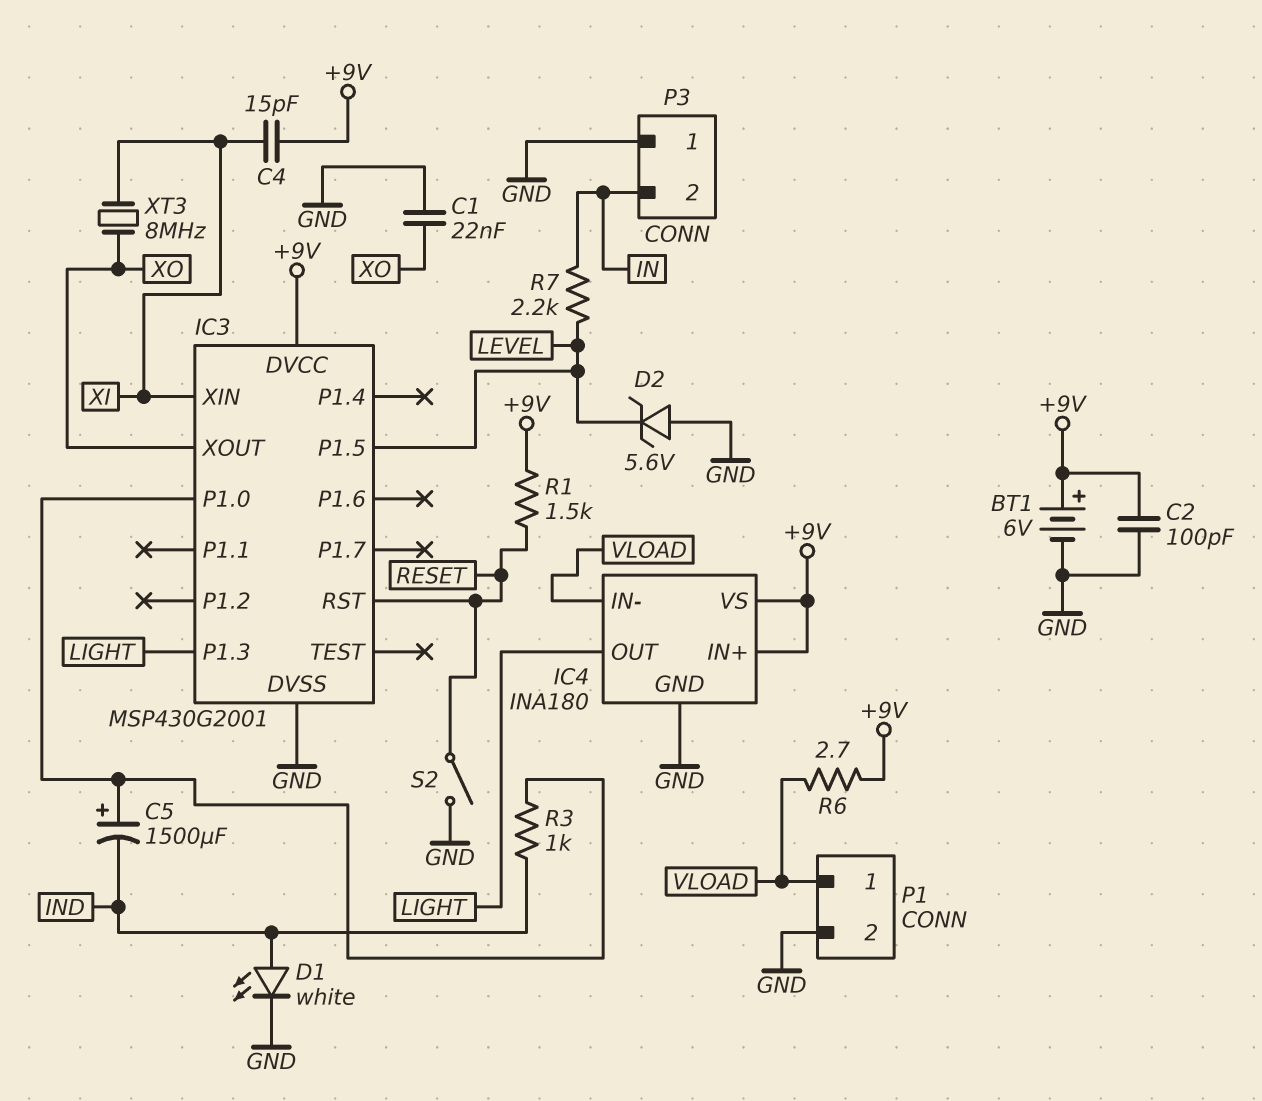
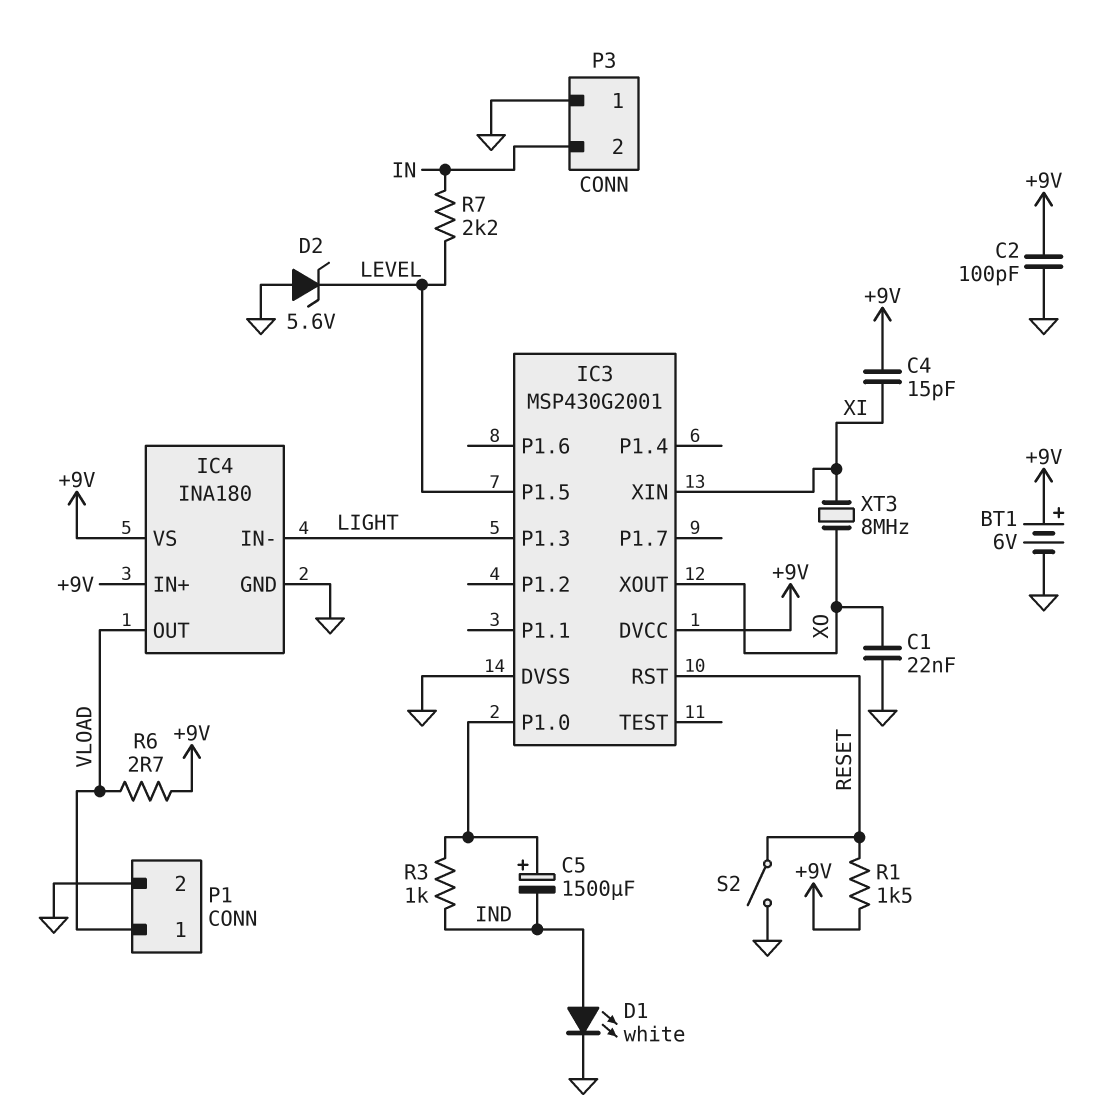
IC4 pin IN-: VLOAD -> LIGHT
IC4 pin OUT: LIGHT -> VLOAD

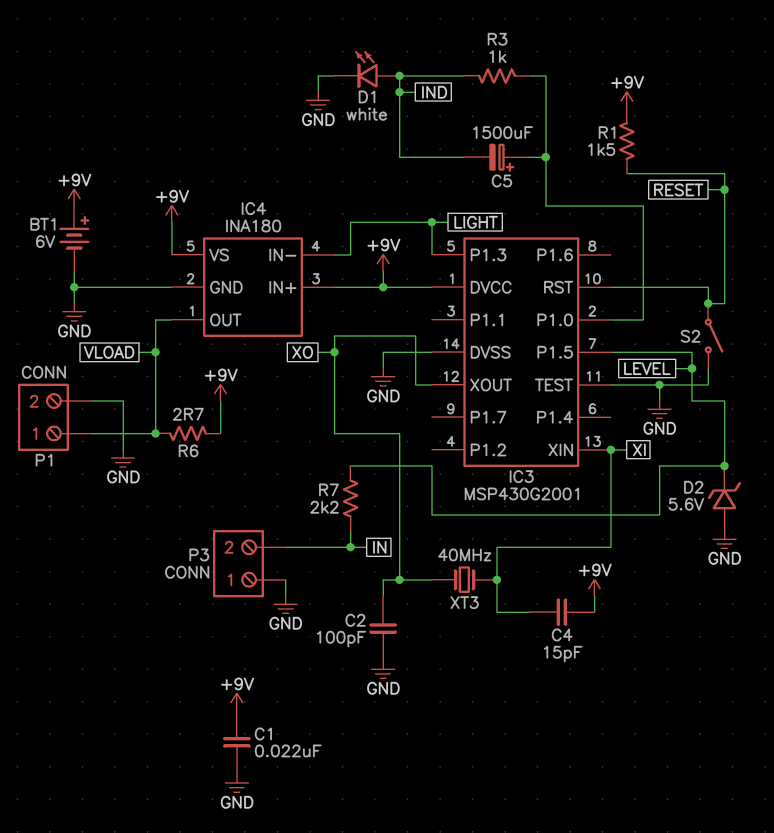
C1: 22nF (GND, XO) -> 22nF (+9V, GND)
C2: 100pF (+9V, GND) -> 100pF (GND, XO)
IC3 pin TEST: none -> GND
XT3: 8MHz (XI, XO) -> 40MHz (XI, XO)

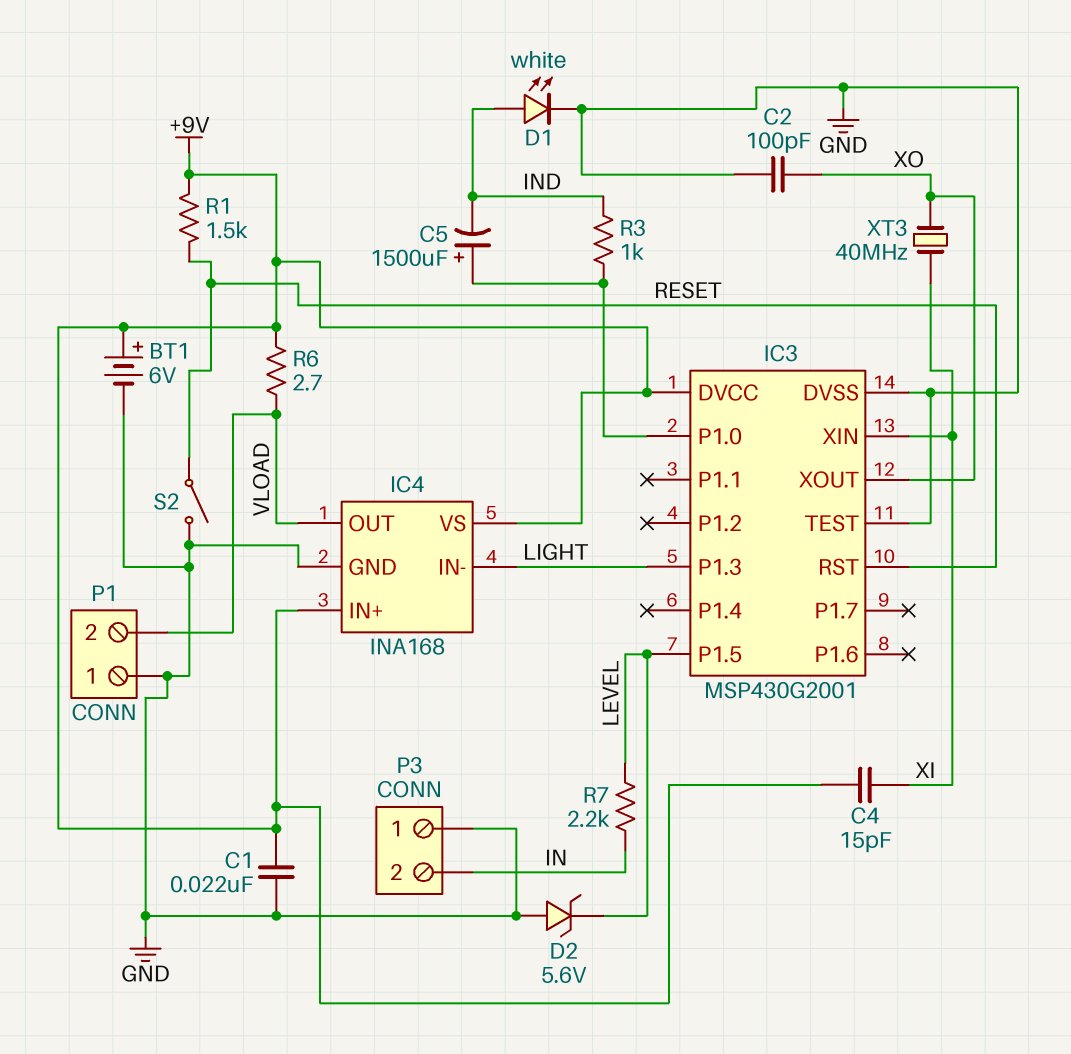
IC4: INA180 -> INA168
P1 pin 1: VLOAD -> GND
P1 pin 2: GND -> VLOAD

